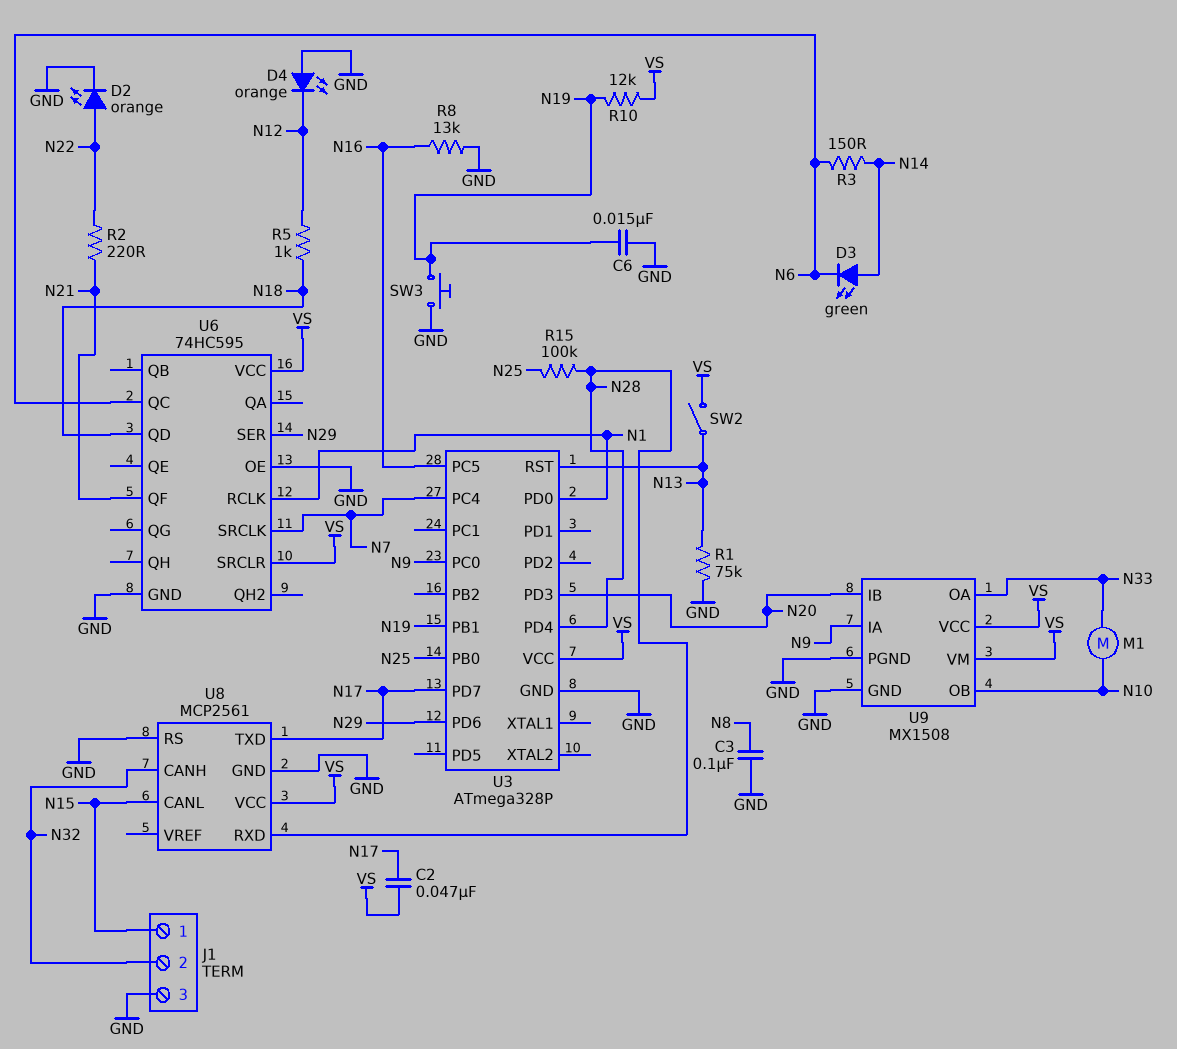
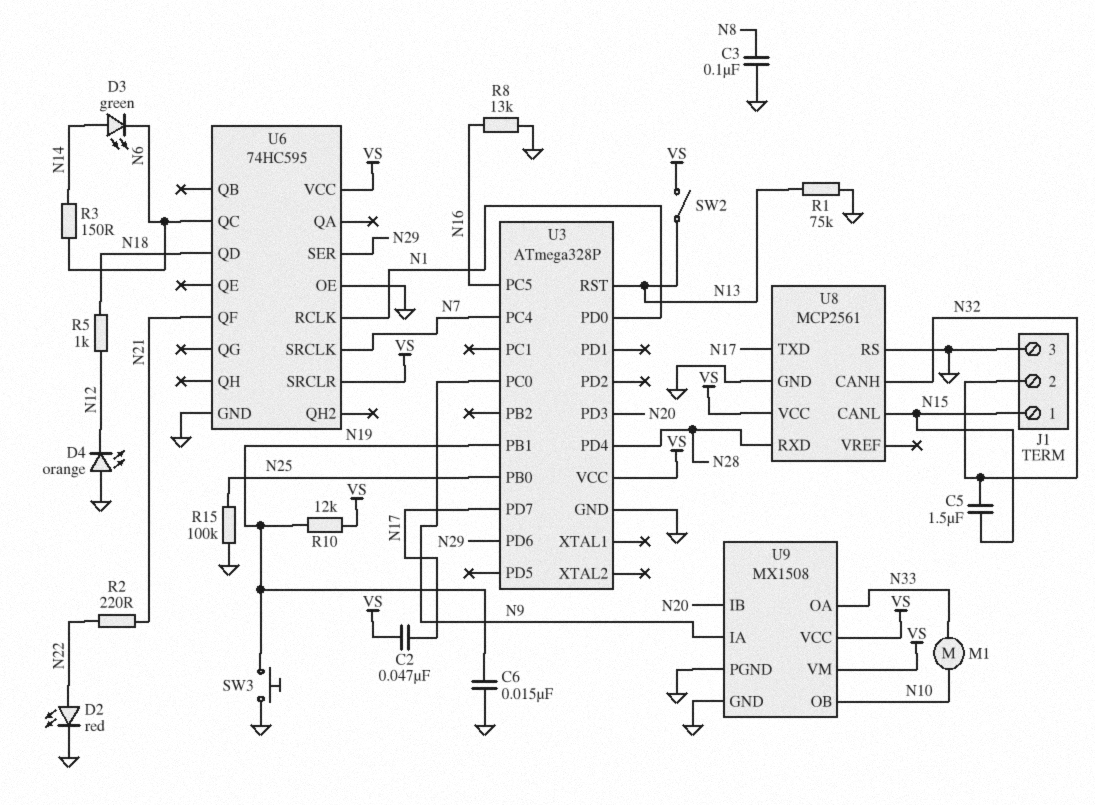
C5: none -> 1.5uF (N15, N32)
D2: LED orange (A N22, K GND) -> LED red (A N22, K GND)
R15: 100k (N25, N28) -> 100k (GND, N25)

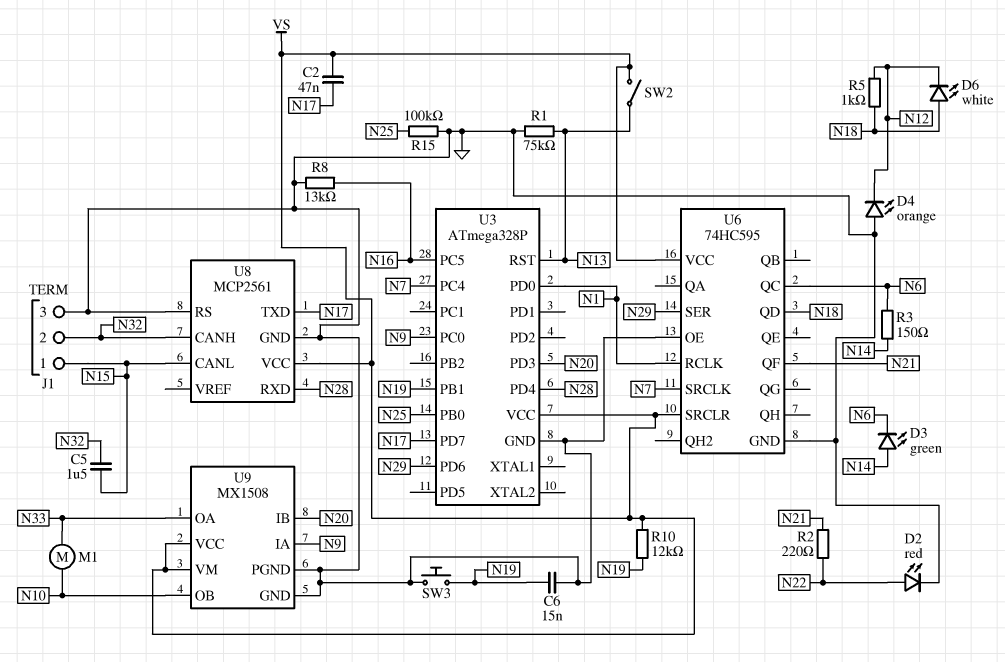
C3: 100nF (GND, N8) -> none
D6: none -> LED white (A N18, K N12)

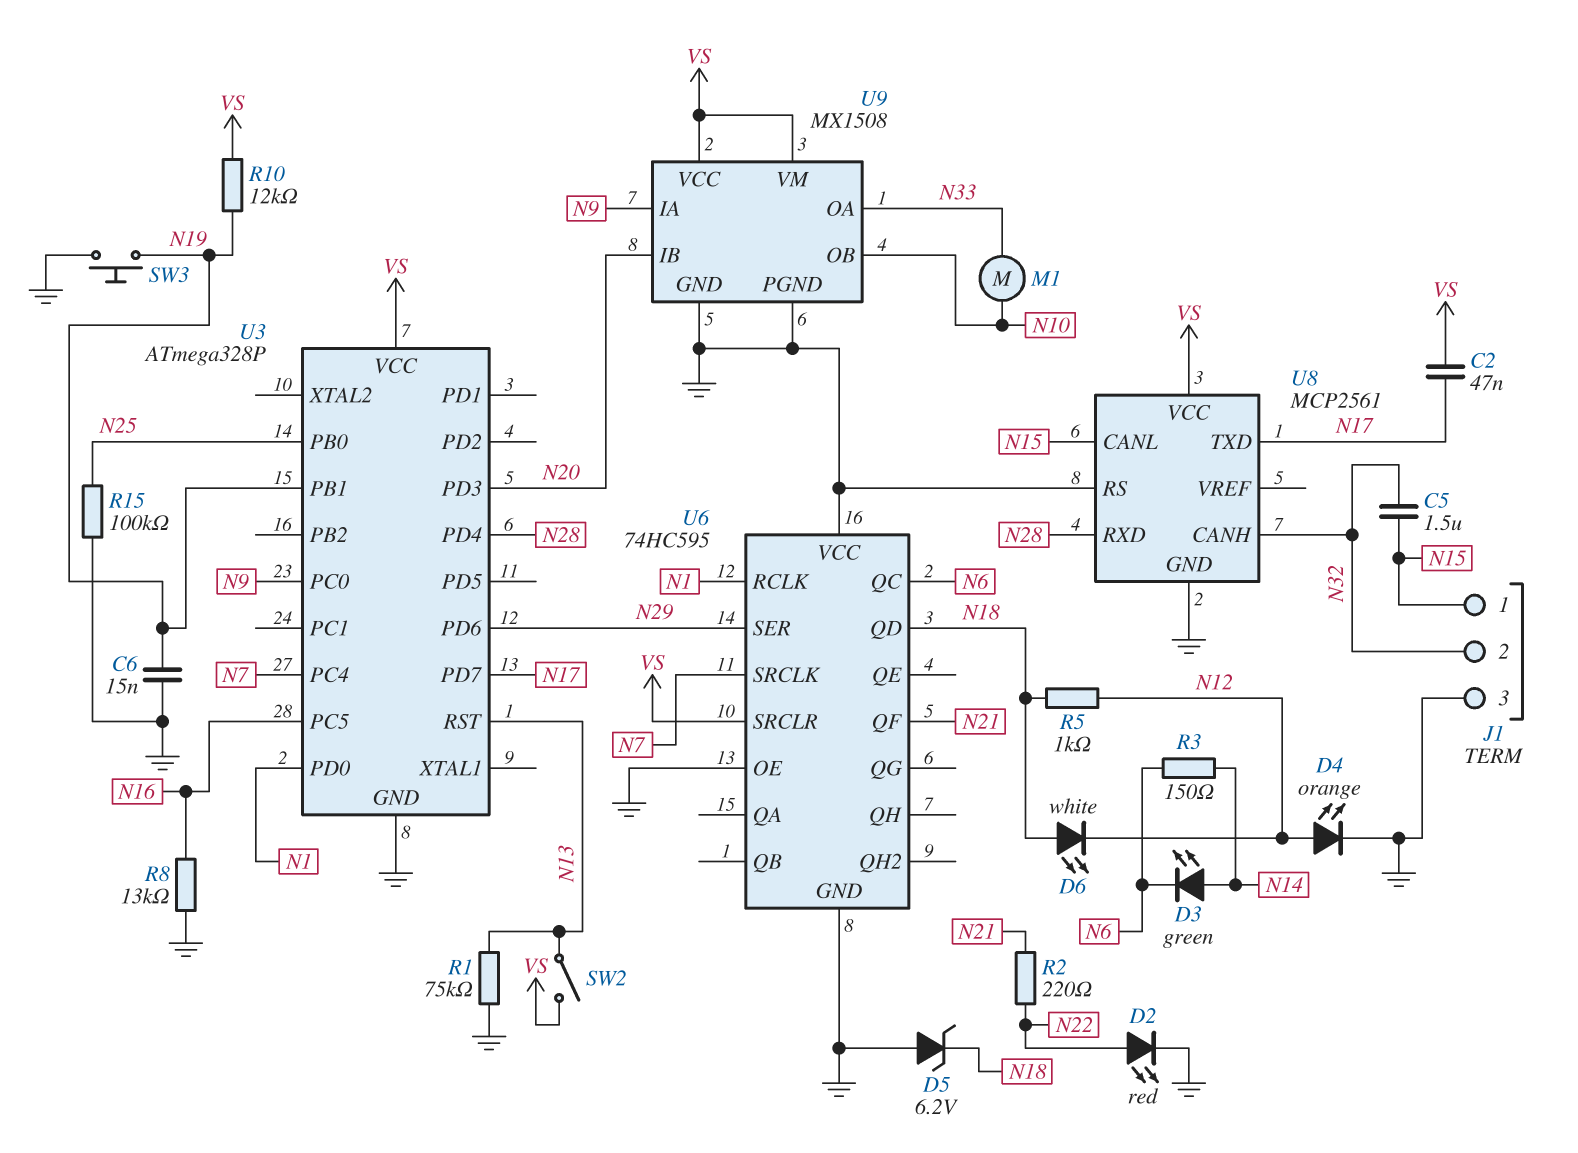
D4: LED orange (A GND, K N12) -> LED orange (A N12, K GND)
D5: none -> zener 6.2V (A GND, K N18)
U6 pin VCC: VS -> GND

